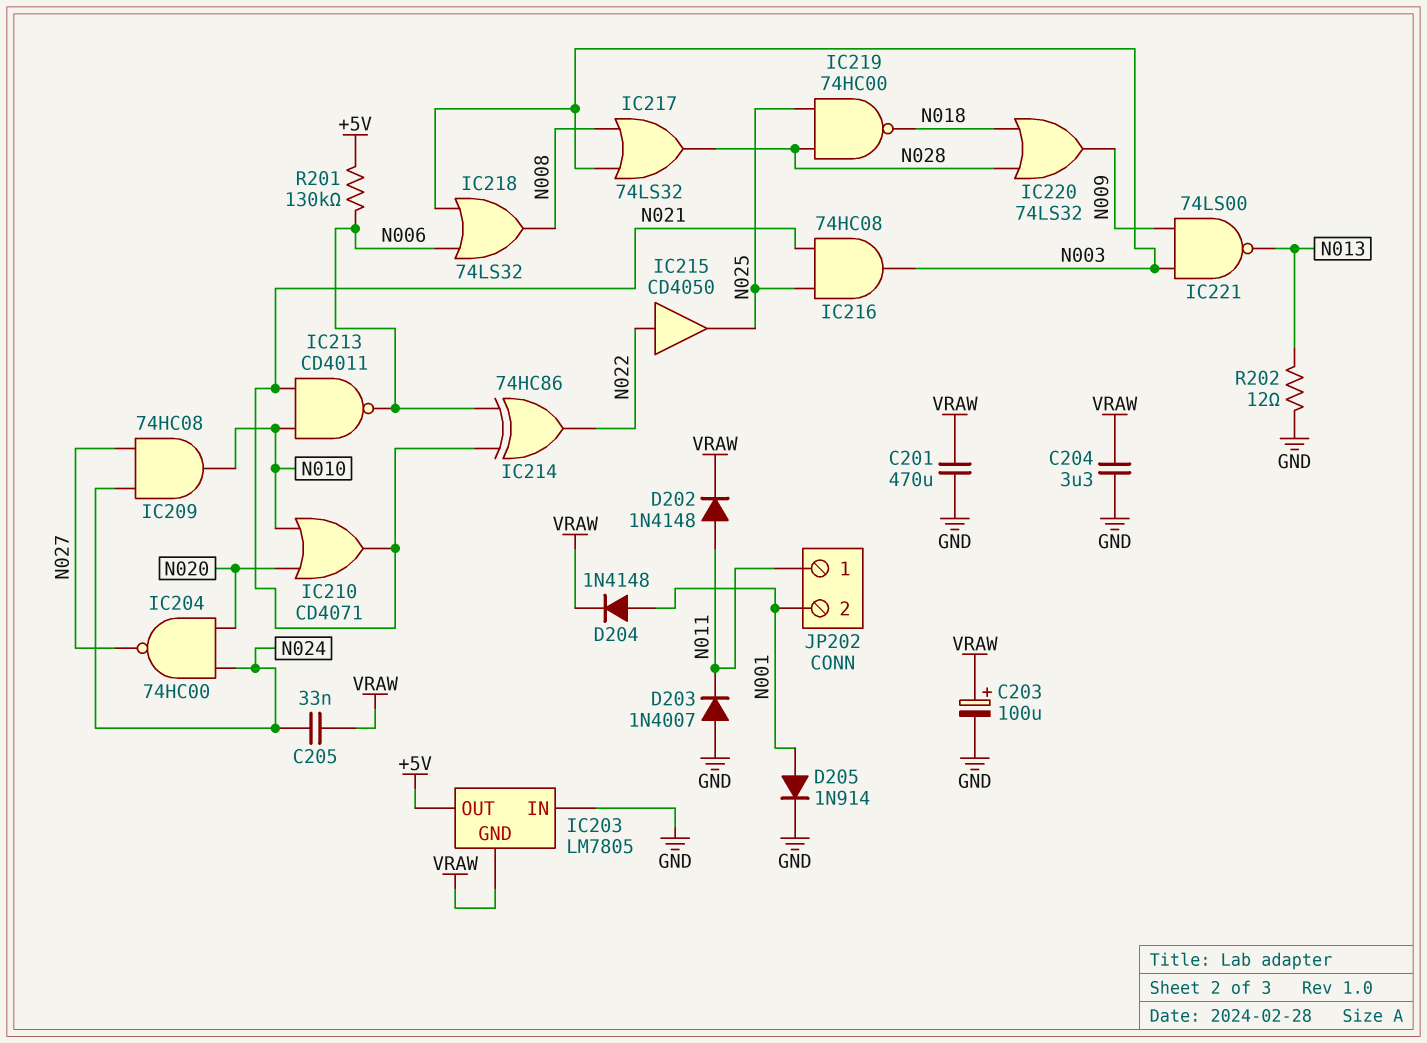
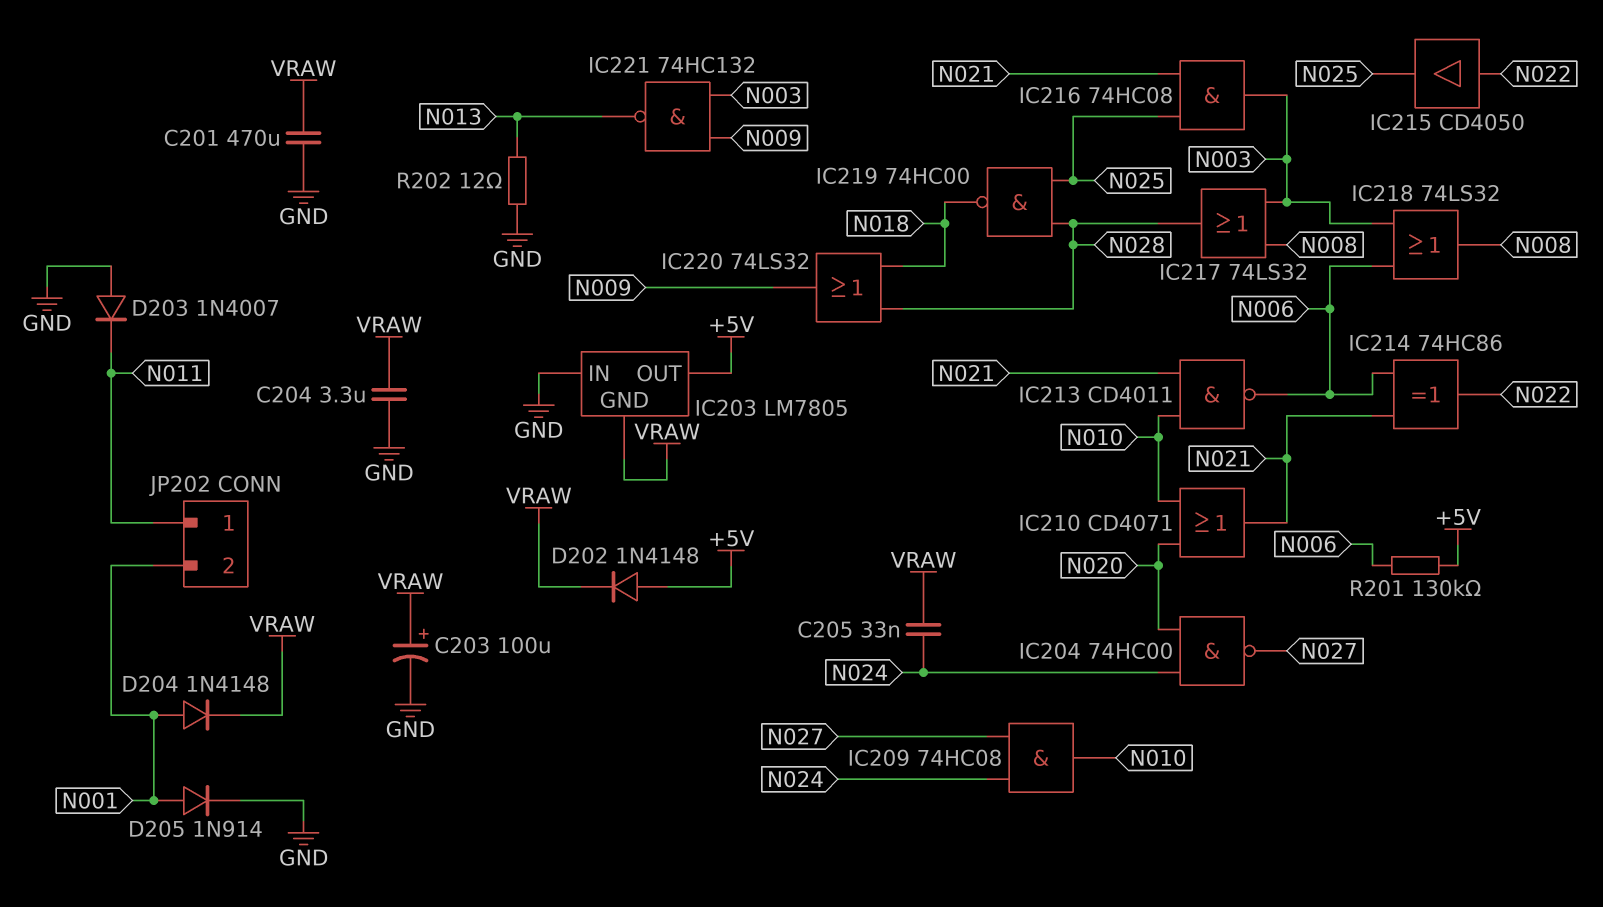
D202: diode 1N4148 (A N011, K VRAW) -> diode 1N4148 (A +5V, K VRAW)
IC221: NAND 74LS00 (in N003, in N009, out N013) -> NAND 74HC132 (in N003, in N009, out N013)

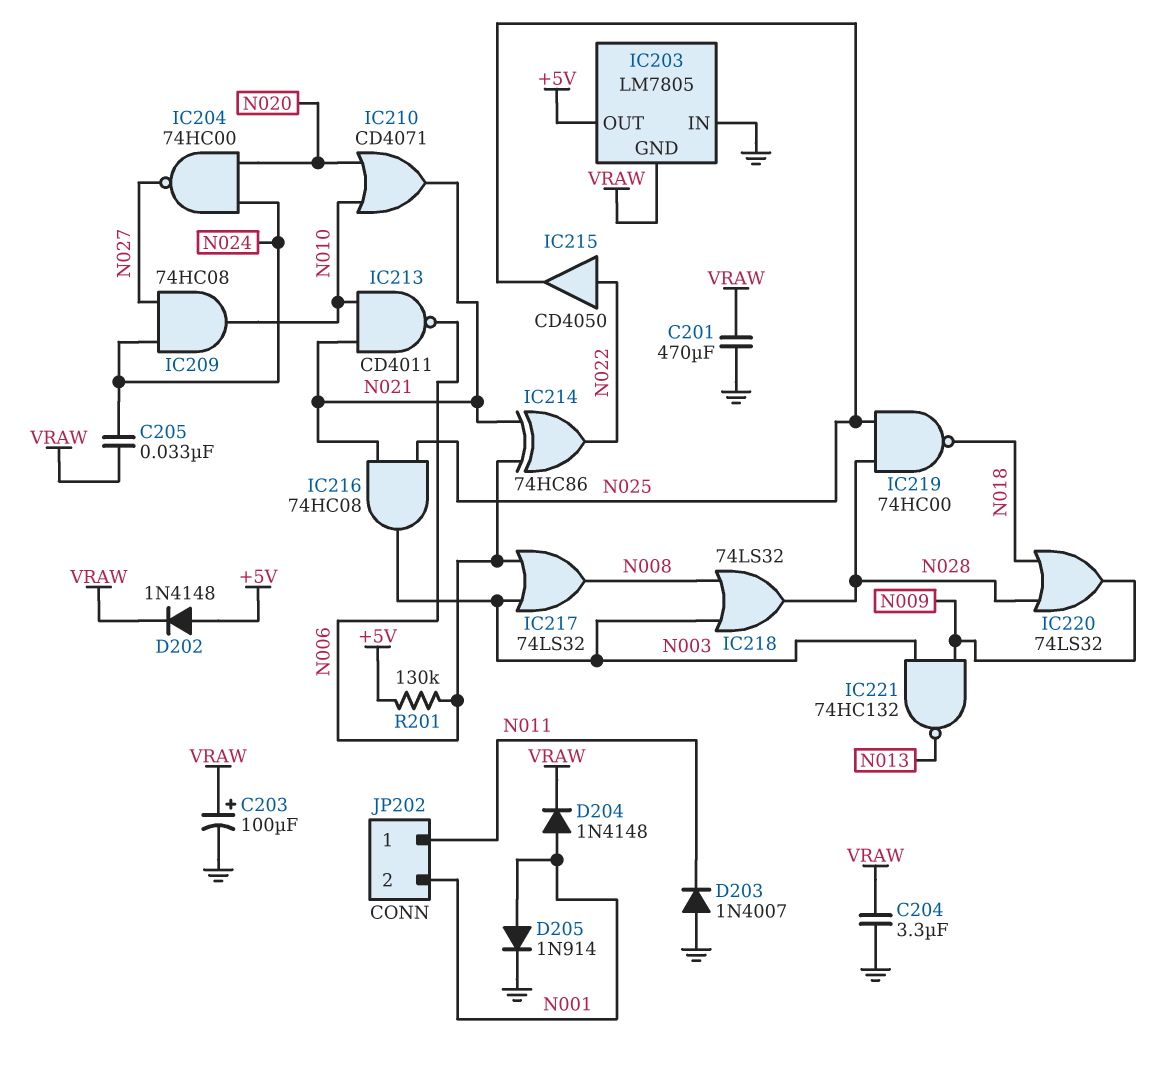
IC217: OR 74LS32 (in N003, in N008, out N028) -> OR 74LS32 (in N003, in N006, out N008)
IC218: OR 74LS32 (in N003, in N006, out N008) -> OR 74LS32 (in N003, in N008, out N028)
R202: 12 (GND, N013) -> none

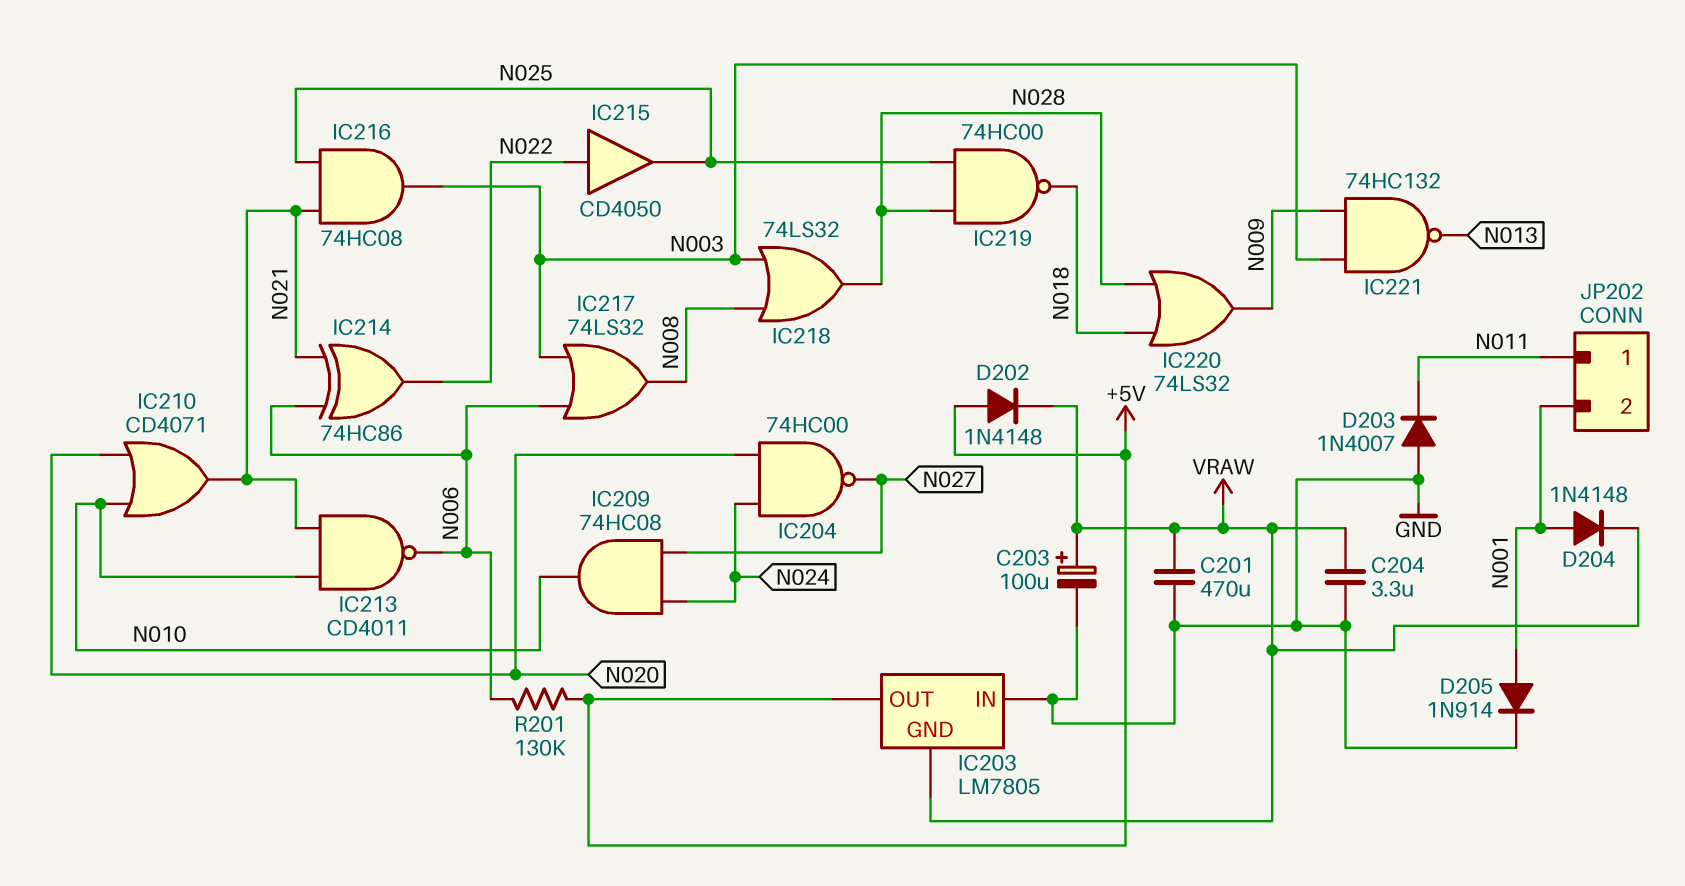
C205: 33nF (N024, VRAW) -> none

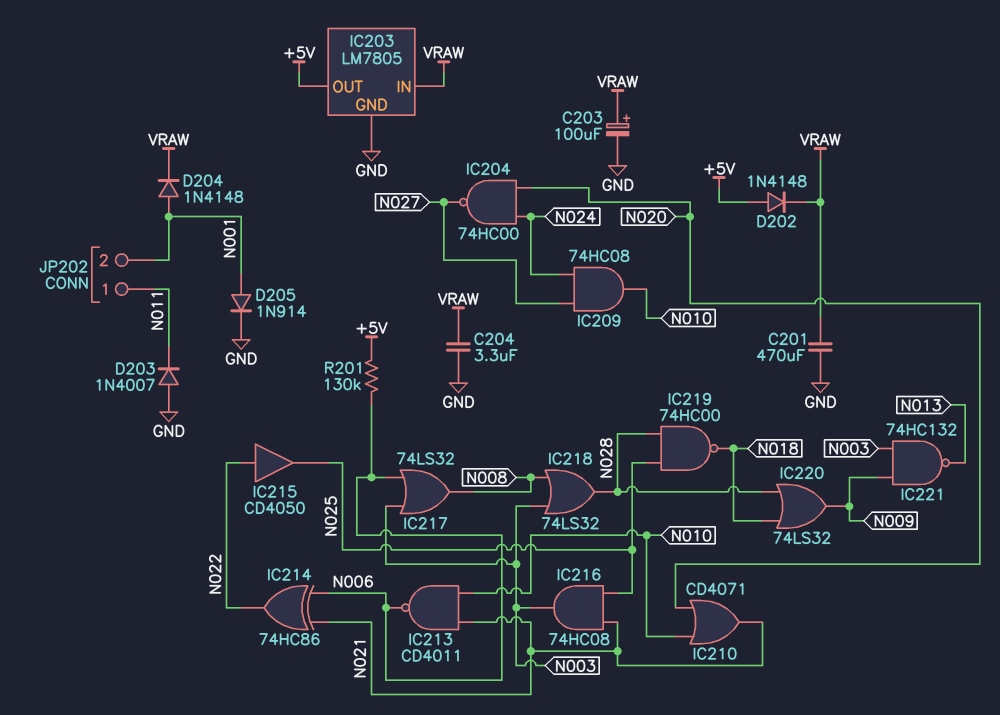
IC203 pin GND: VRAW -> GND
IC203 pin IN: GND -> VRAW

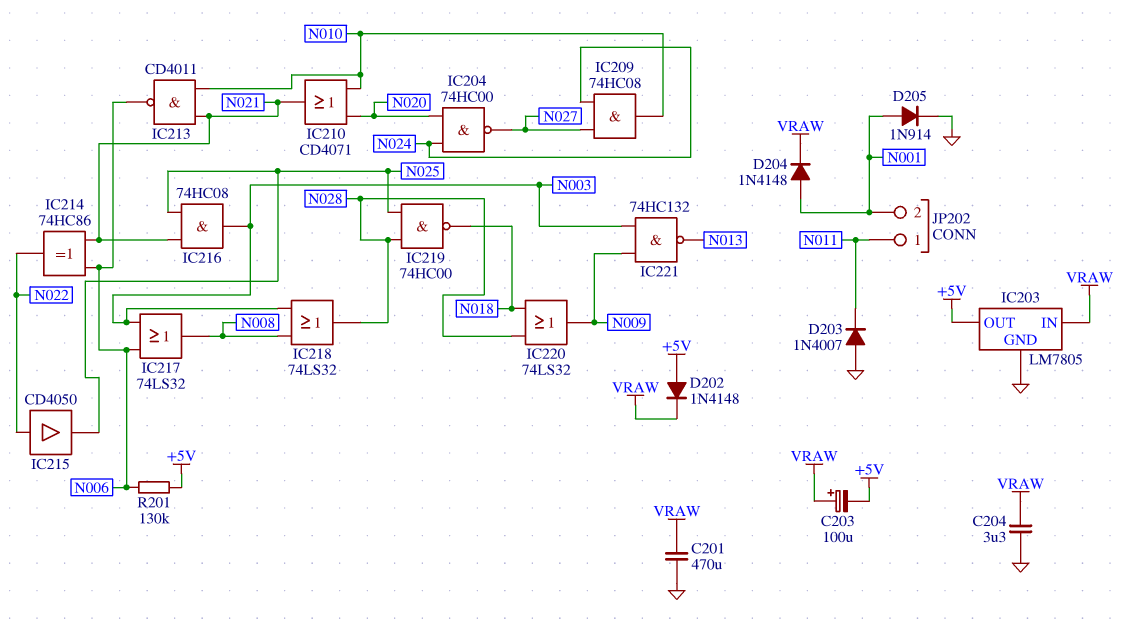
C203: 100uF (plus VRAW, minus GND) -> 100uF (plus VRAW, minus +5V)

